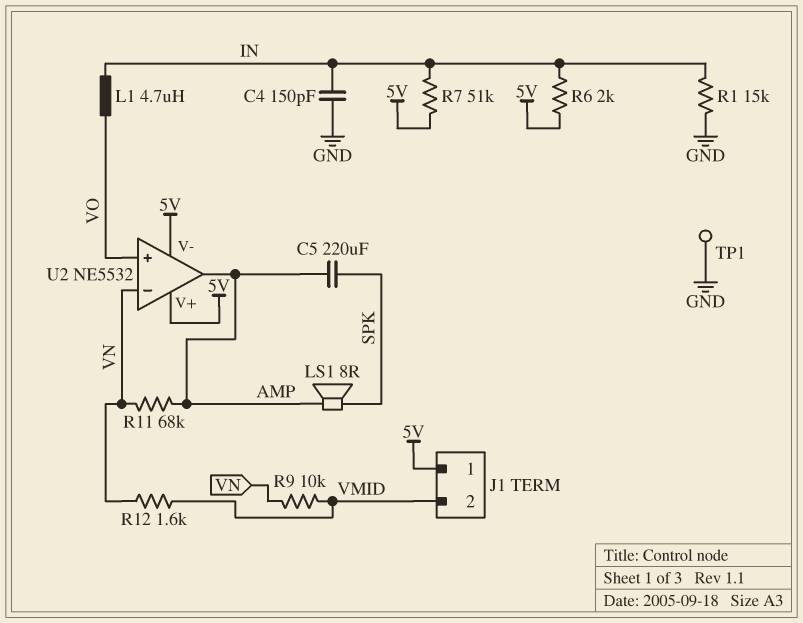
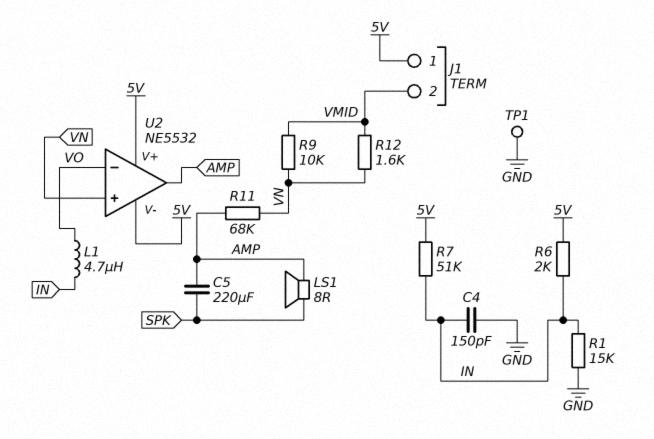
U2 pin in+: VO -> VN
U2 pin in-: VN -> VO

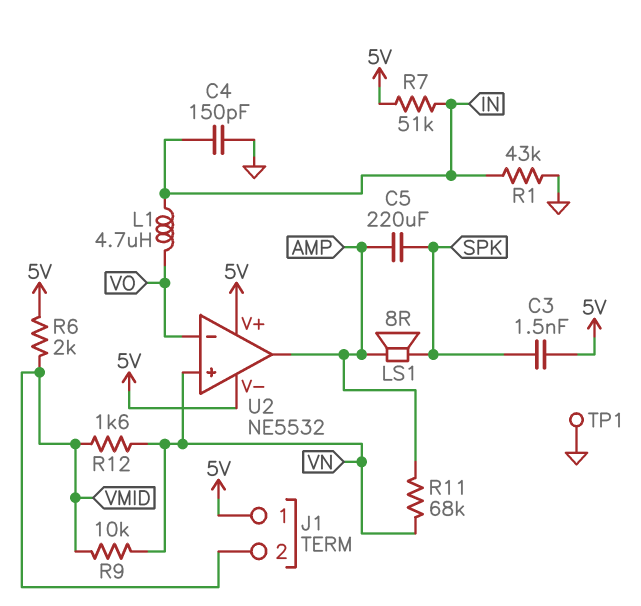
C3: none -> 1.5nF (5V, SPK)
R1: 15k (GND, IN) -> 43k (GND, IN)
R6: 2k (5V, IN) -> 2k (5V, VMID)

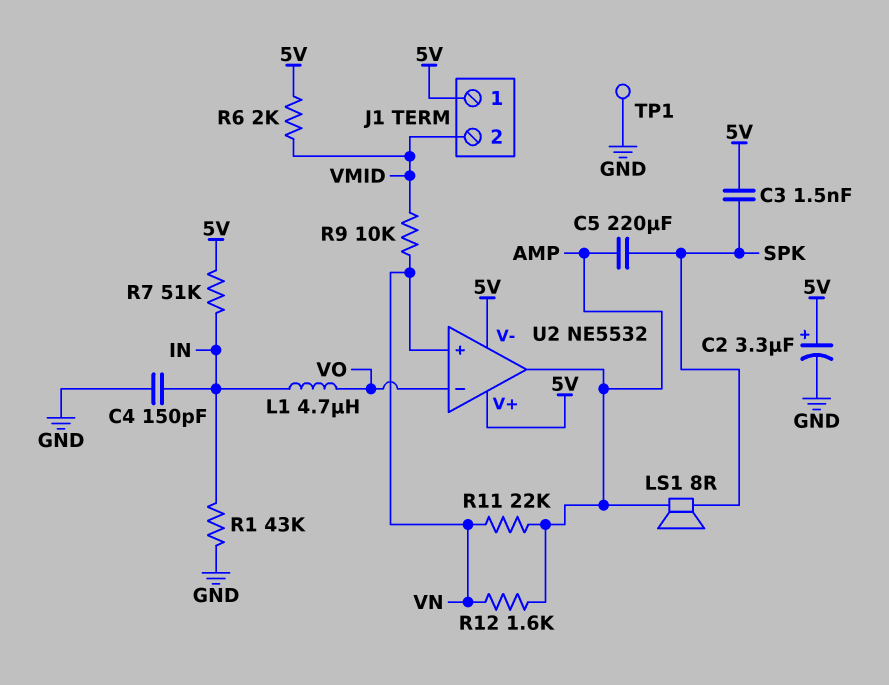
C2: none -> 3.3uF (plus 5V, minus GND)
R11: 68k (AMP, VN) -> 22k (AMP, VN)
R12: 1.6k (VMID, VN) -> 1.6k (AMP, VN)

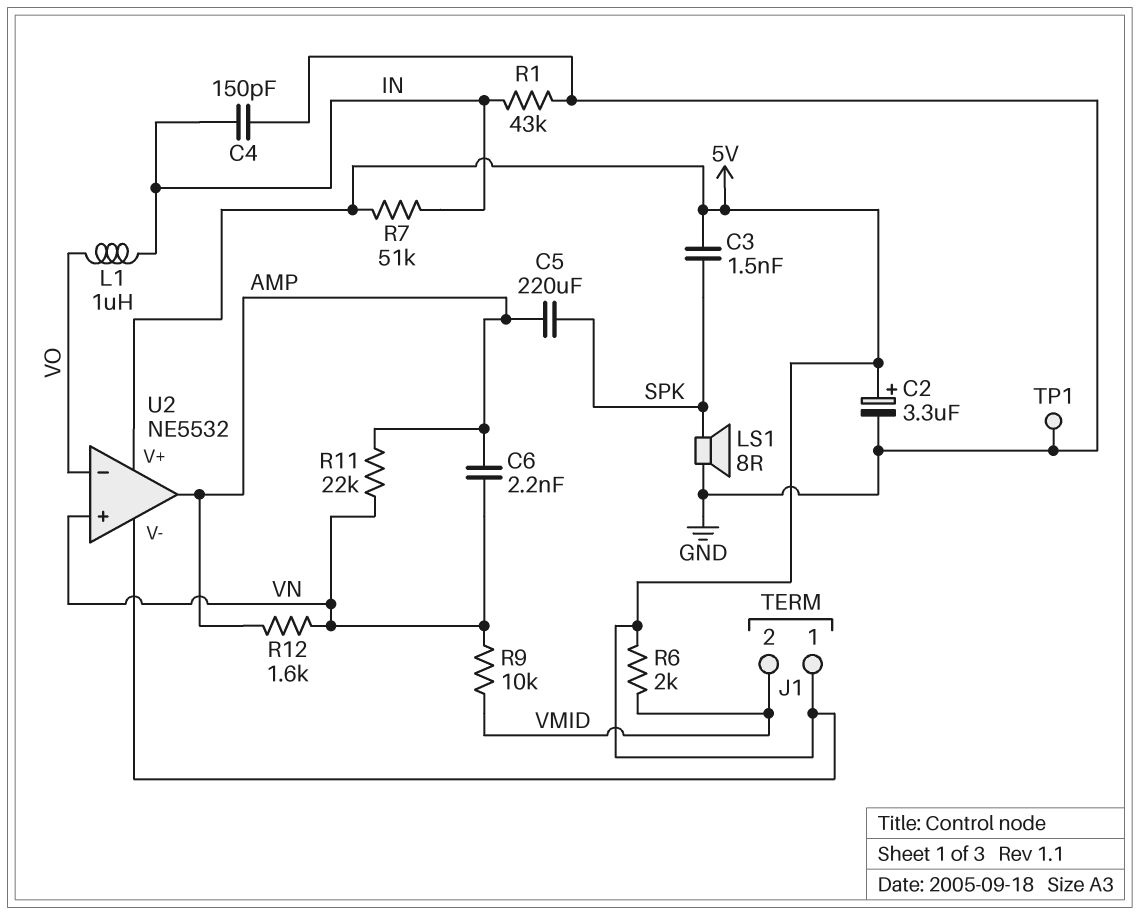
C6: none -> 2.2nF (AMP, VN)
L1: 4.7uH (IN, VO) -> 1uH (IN, VO)
LS1: speaker 8R (AMP, SPK) -> speaker 8R (GND, SPK)

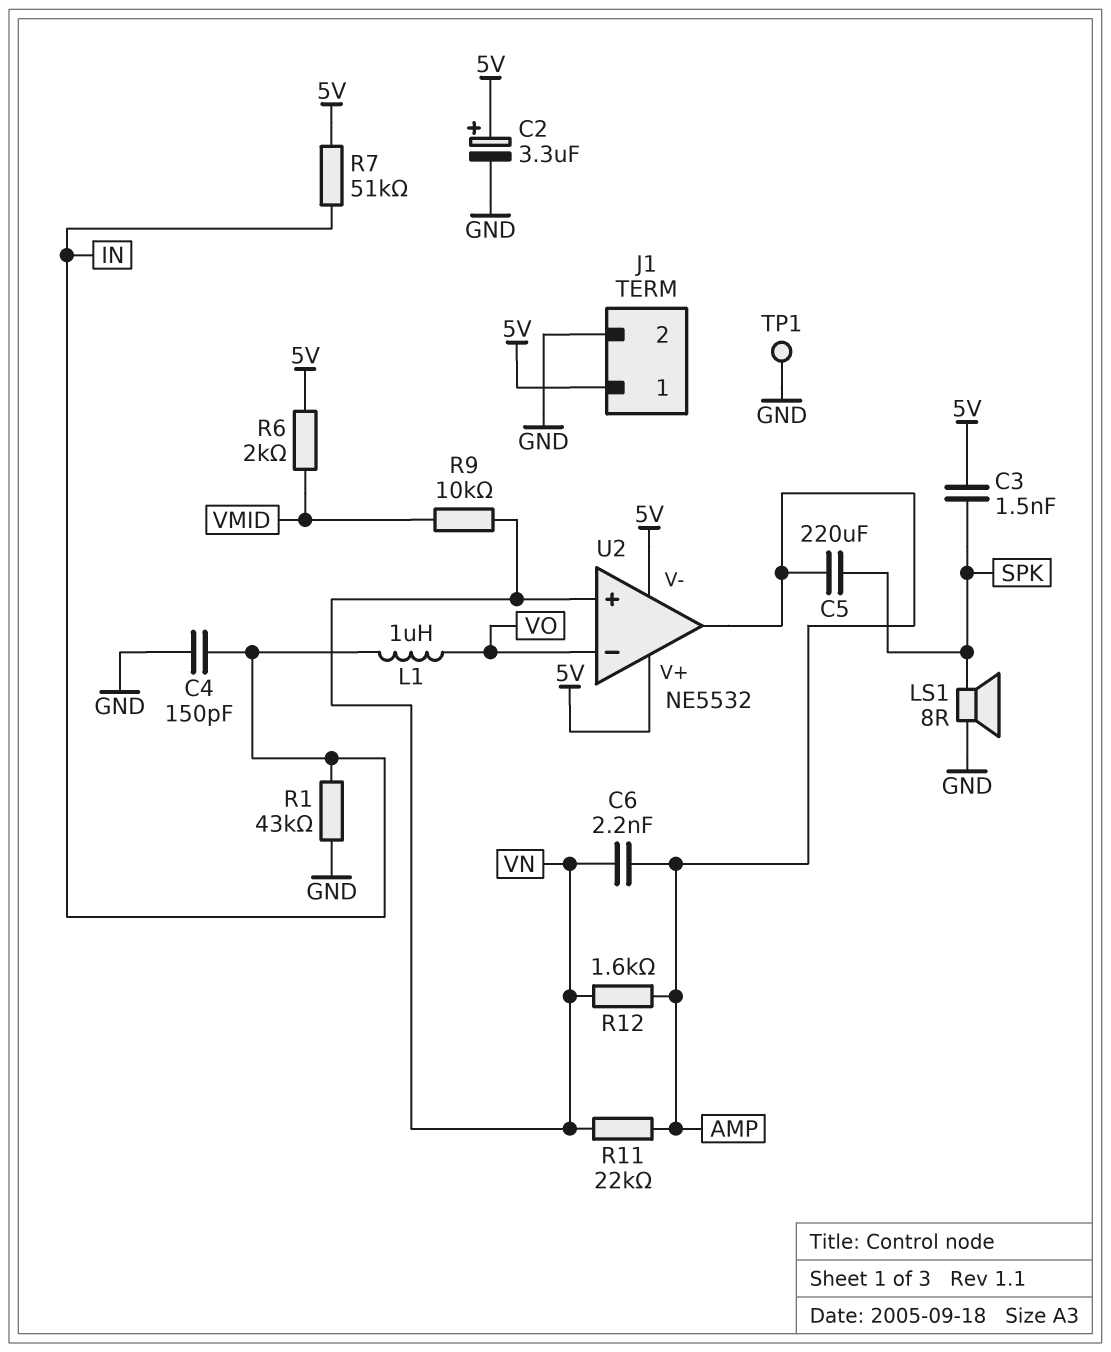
J1 pin 2: VMID -> GND

